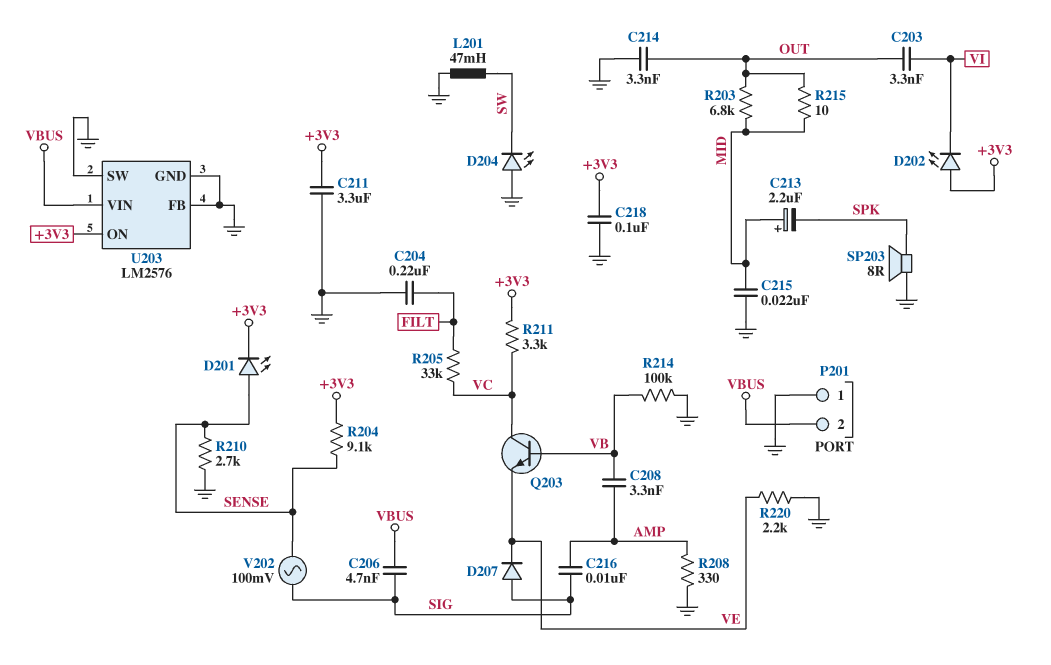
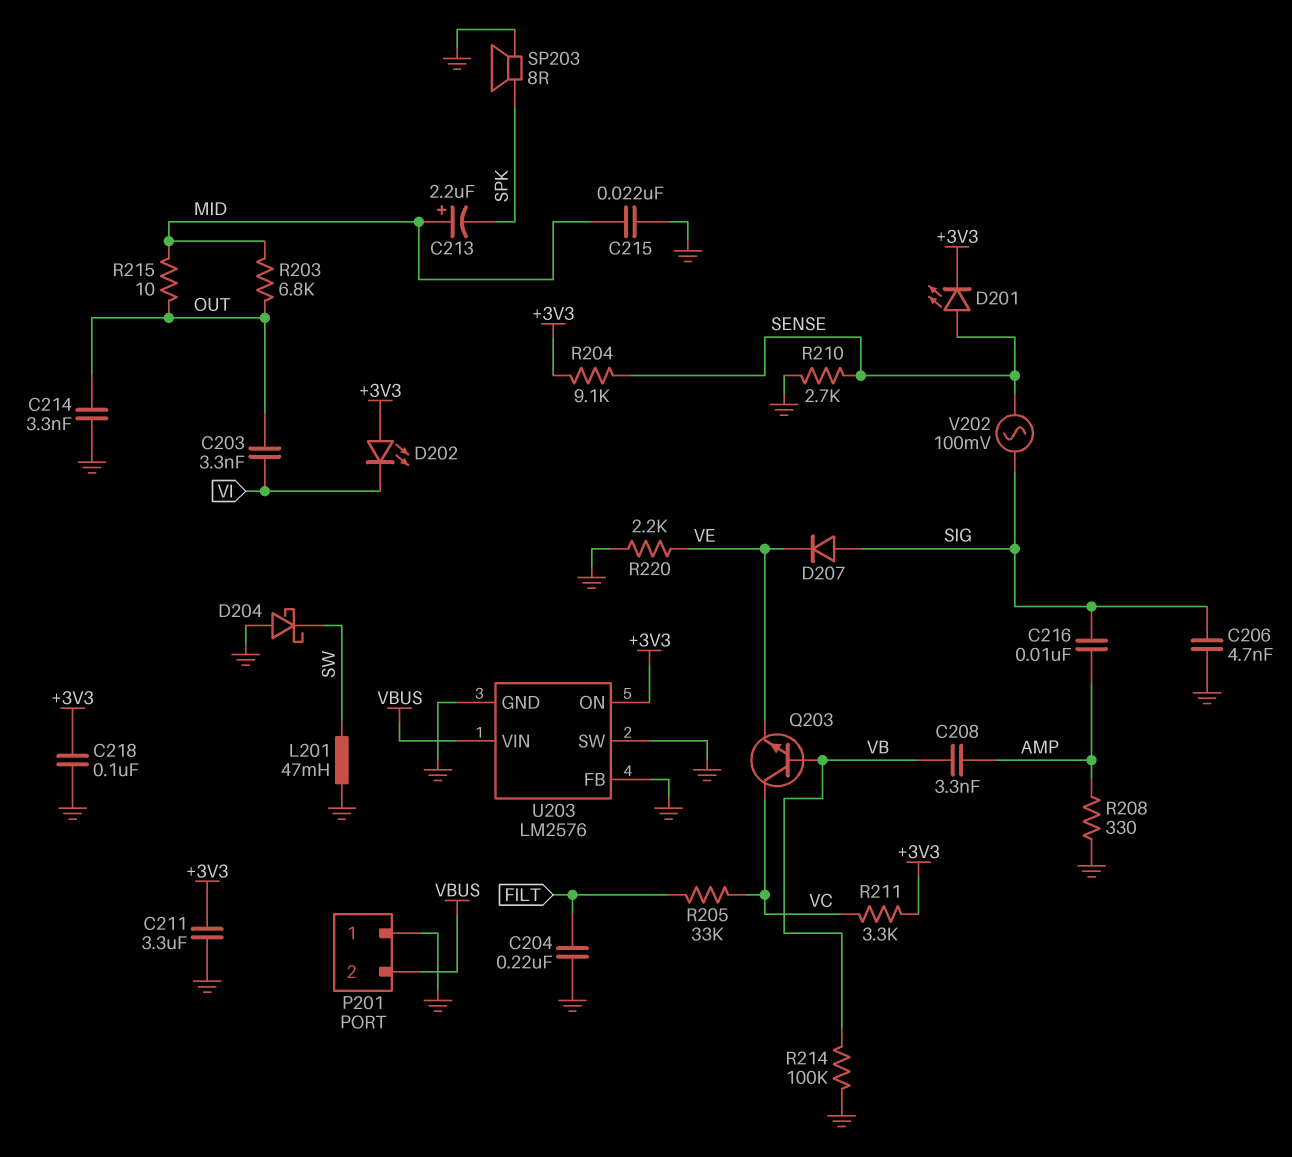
C206: 4.7nF (SIG, VBUS) -> 4.7nF (GND, SIG)
D204: LED (A GND, K SW) -> schottky (A GND, K SW)

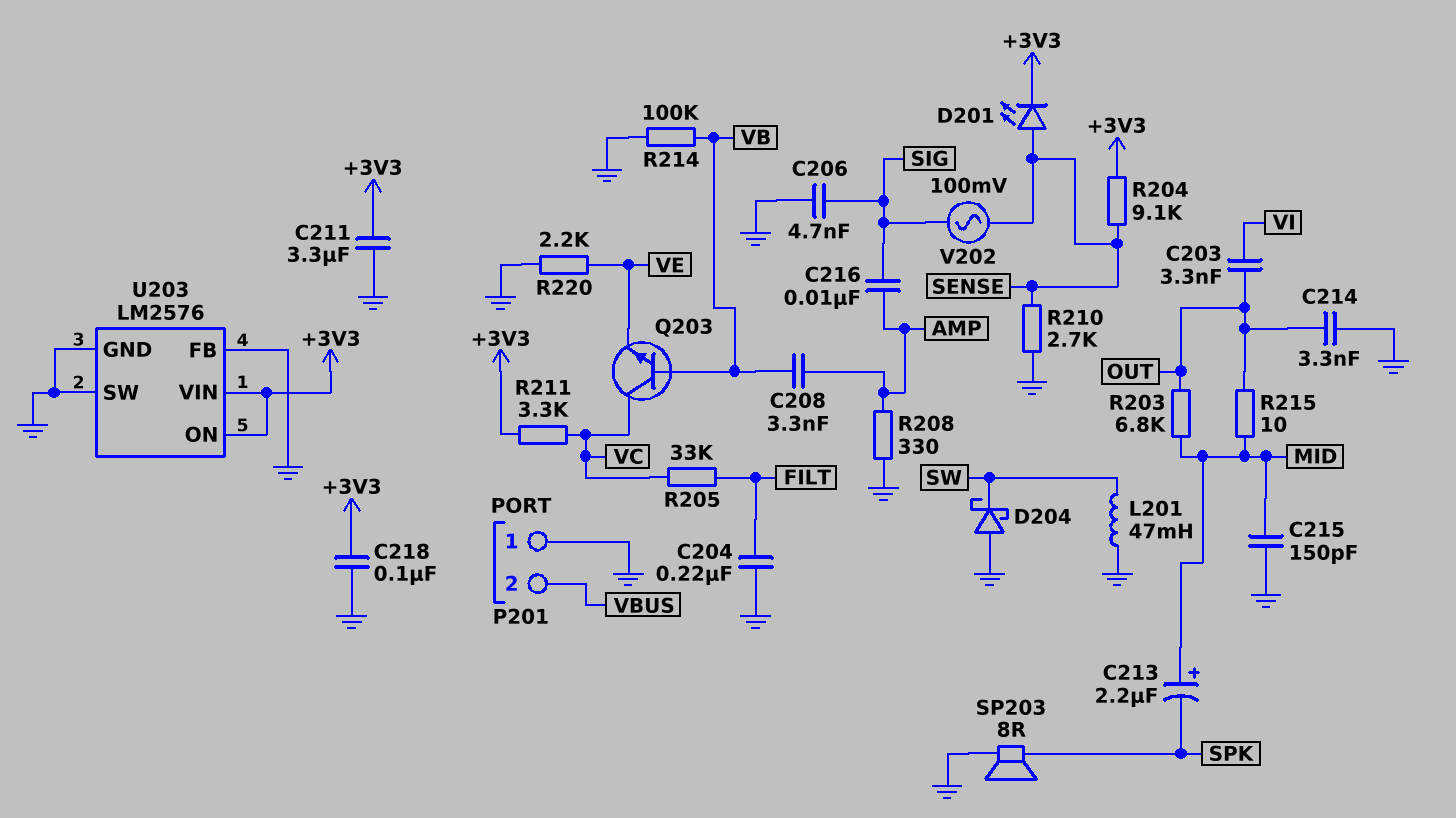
C215: 22nF (GND, MID) -> 150pF (GND, MID)
D202: LED (A +3V3, K VI) -> none
D207: diode (A SIG, K VE) -> none
U203 pin VIN: VBUS -> +3V3

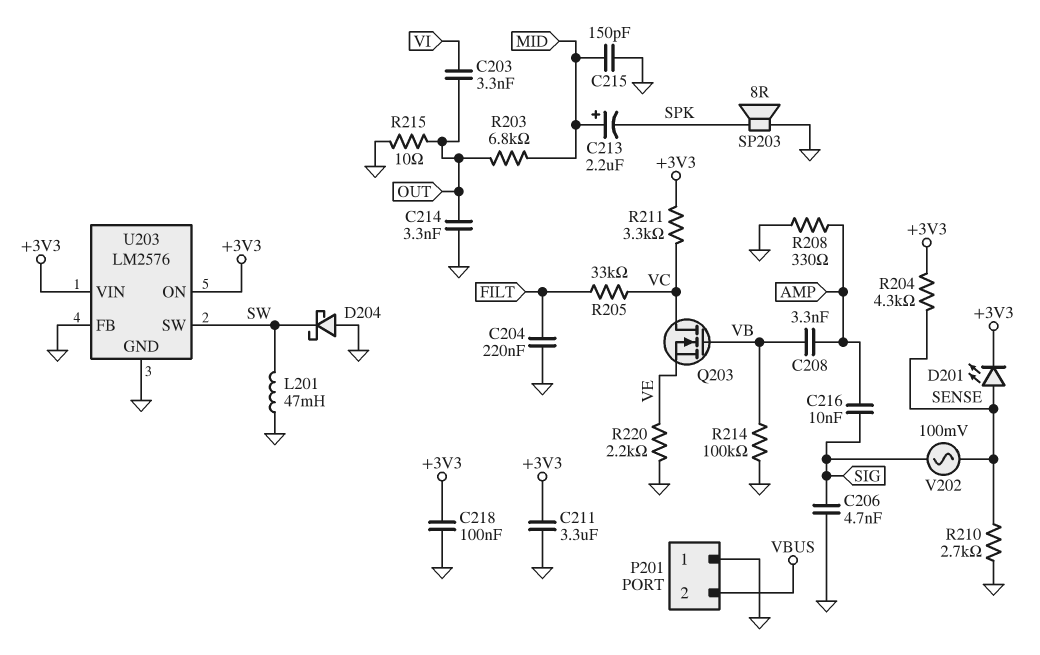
Q203: NPN (B VB, C VC, E VE) -> NMOS (G VB, D VC, S VE)
R204: 9.1k (+3V3, SENSE) -> 4.3k (+3V3, SENSE)
R215: 10 (MID, OUT) -> 10 (GND, OUT)
U203 pin SW: GND -> SW

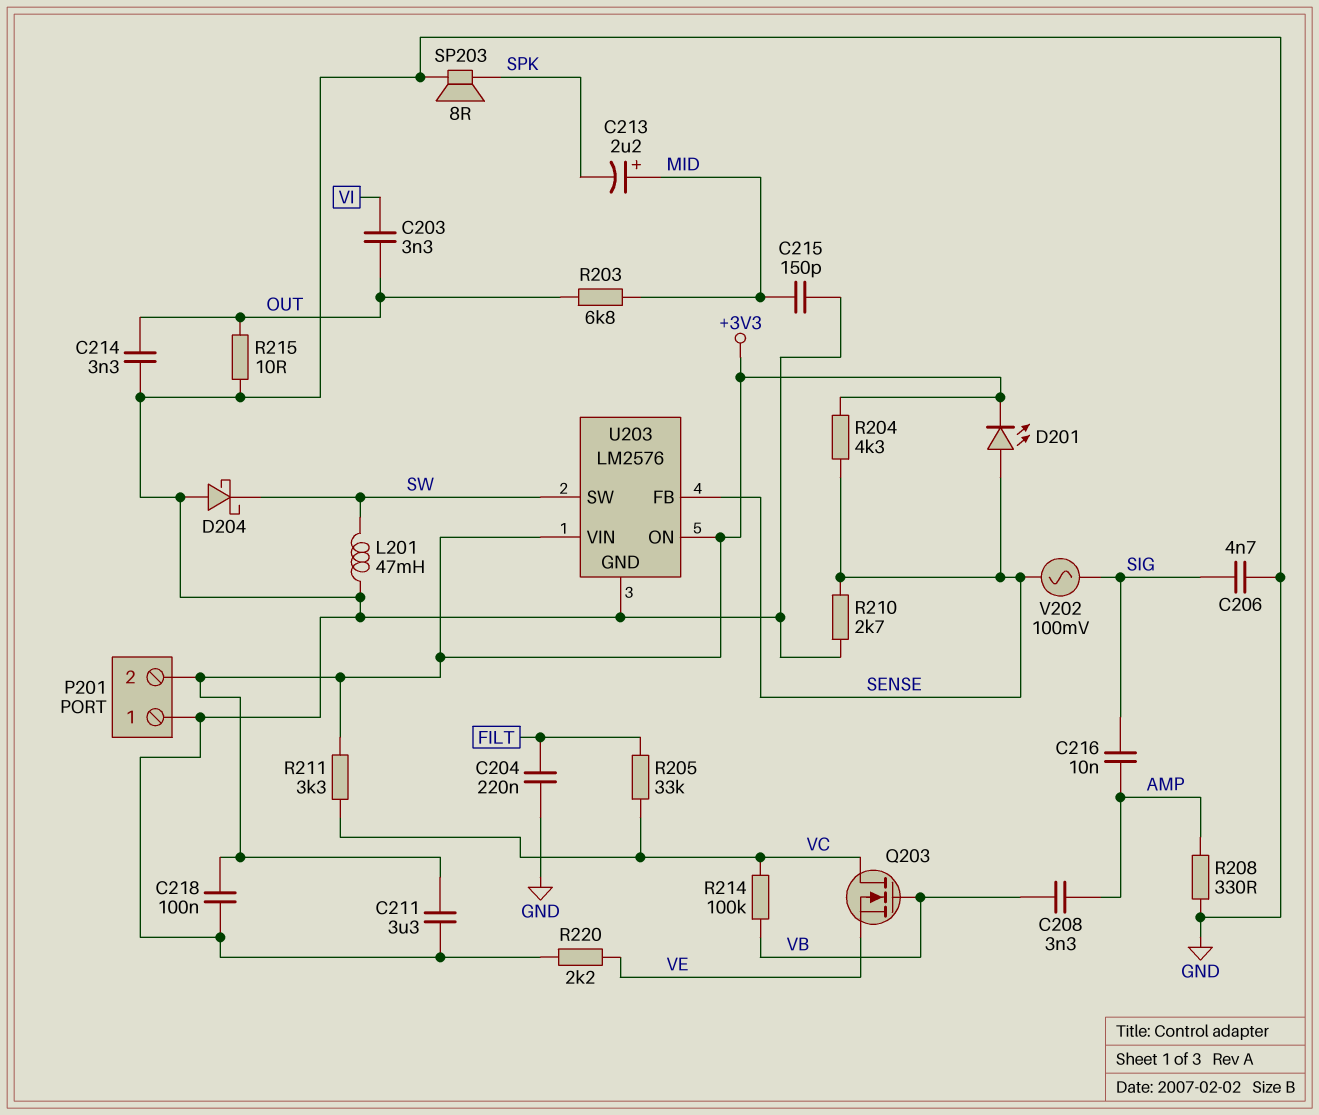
P201 pin 2: VBUS -> +3V3
R214: 100k (GND, VB) -> 100k (VB, VC)
U203 pin FB: GND -> SENSE

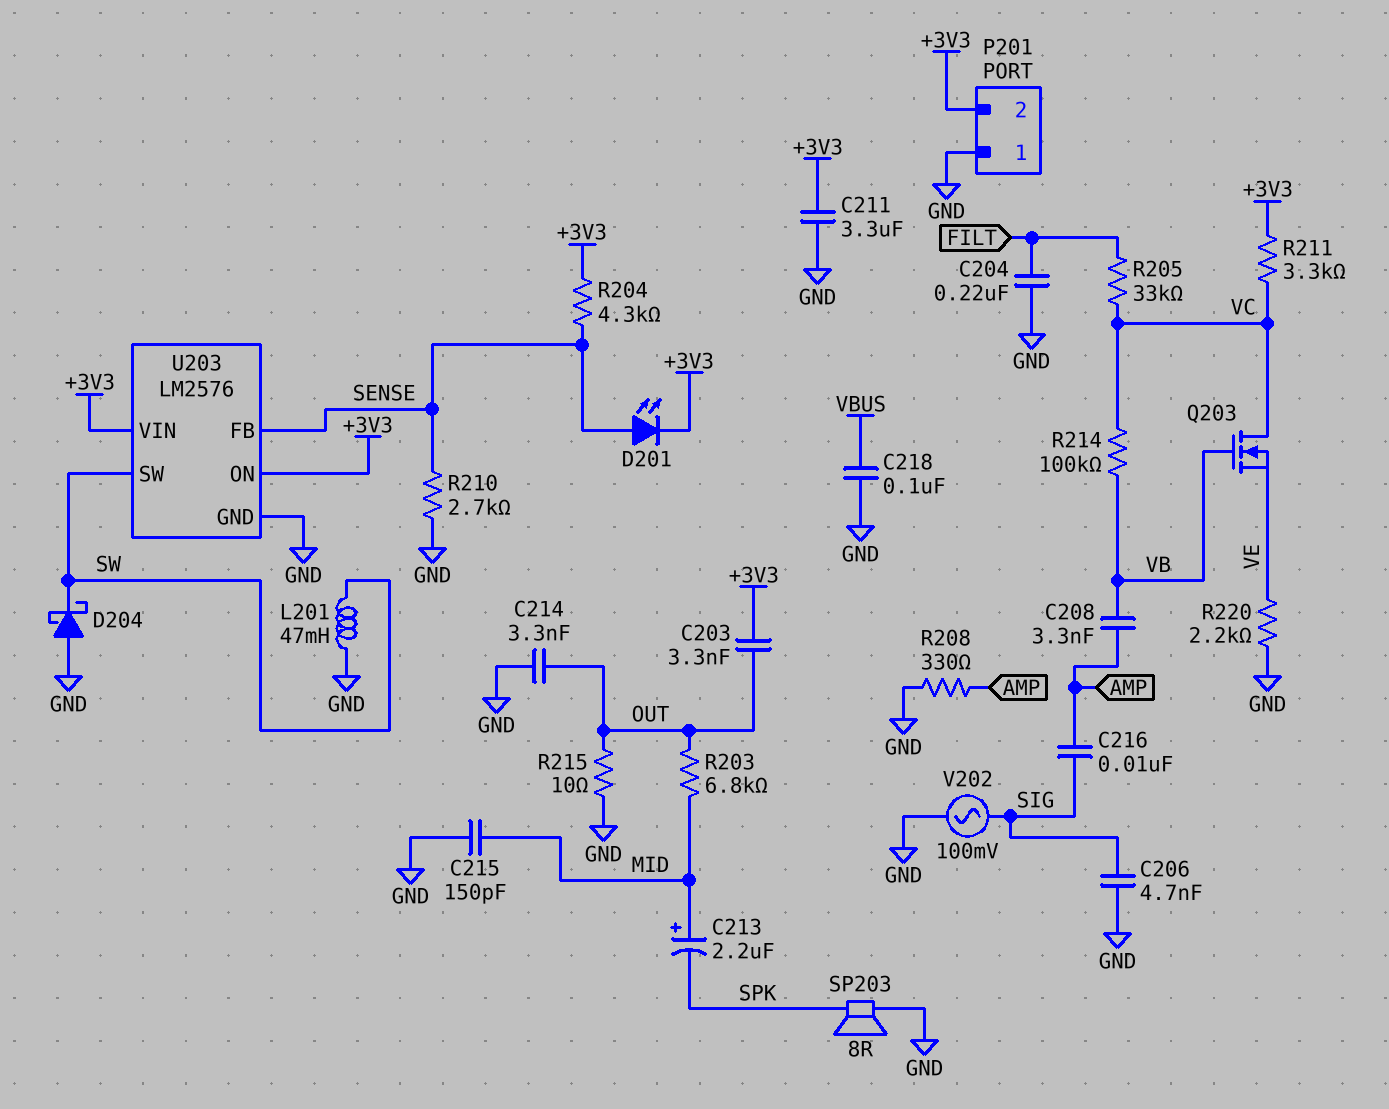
C203: 3.3nF (OUT, VI) -> 3.3nF (+3V3, OUT)
C218: 100nF (+3V3, GND) -> 100nF (GND, VBUS)
V202: AC 100mV (SENSE, SIG) -> AC 100mV (GND, SIG)

